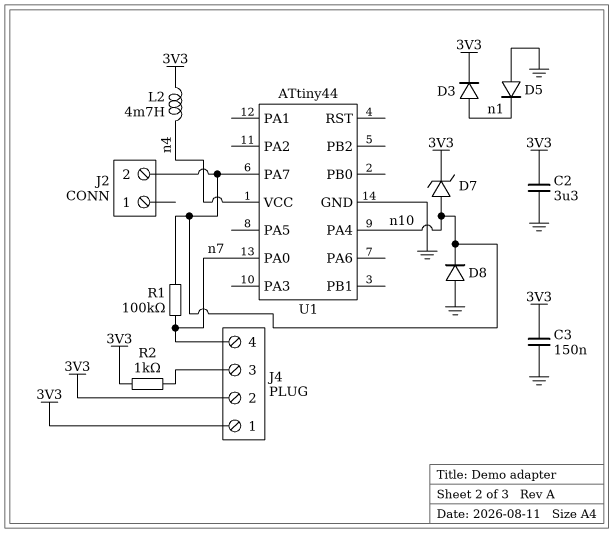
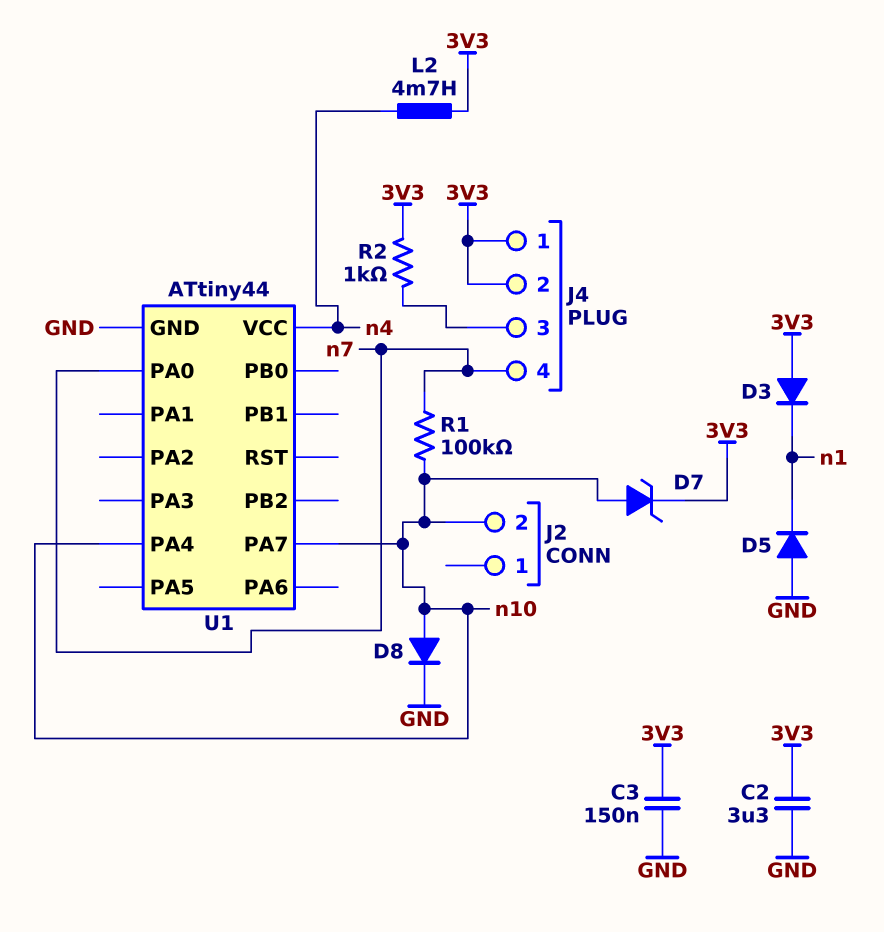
D3: diode (A n1, K 3V3) -> diode (A 3V3, K n1)
D8: diode (A GND, K n10) -> diode (A n10, K GND)

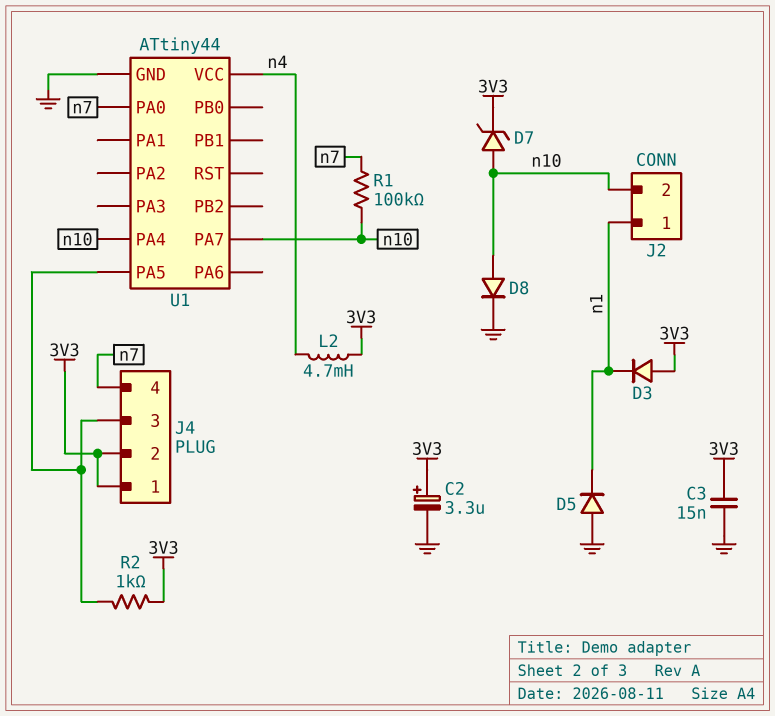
C2: 3.3uF (3V3, GND) -> 3.3uF (plus 3V3, minus GND)
C3: 150nF (3V3, GND) -> 15nF (3V3, GND)
J2 pin 1: none -> n1
U1 pin PA5: none -> J4/3

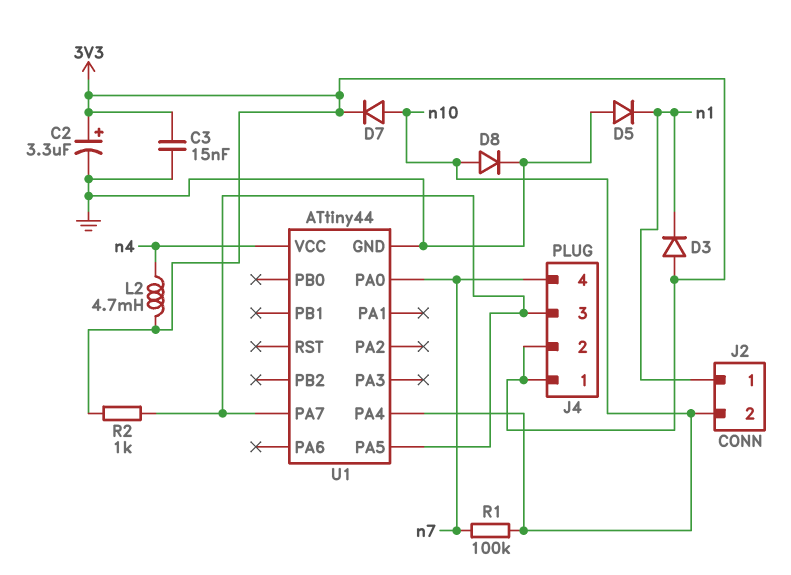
D7: zener (A n10, K 3V3) -> diode (A n10, K 3V3)
U1 pin PA7: n10 -> J4/3

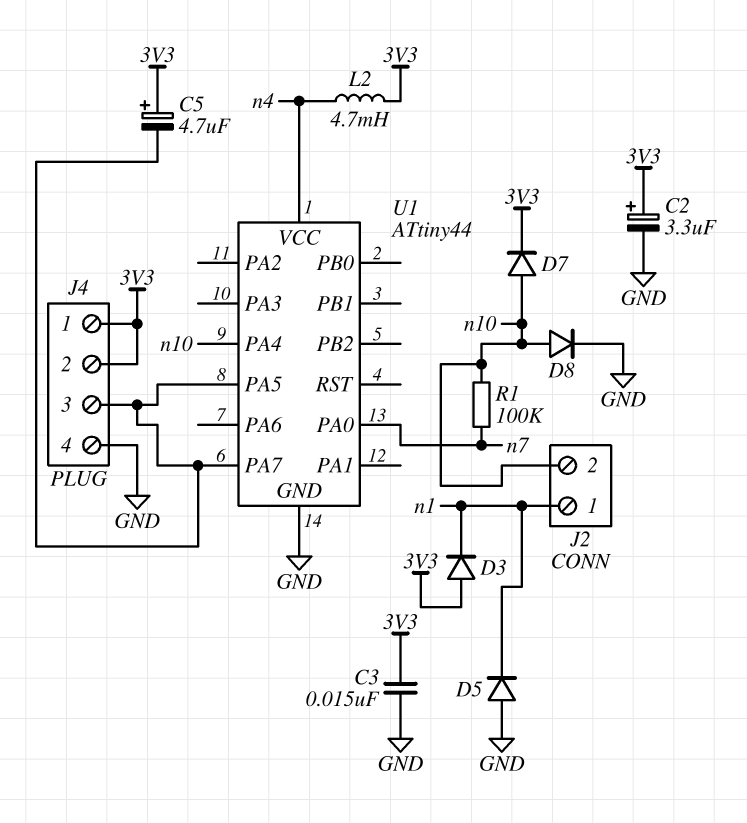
C5: none -> 4.7uF (plus 3V3, minus J4/3)
J4 pin 4: n7 -> GND
R2: 1k (3V3, J4/3) -> none

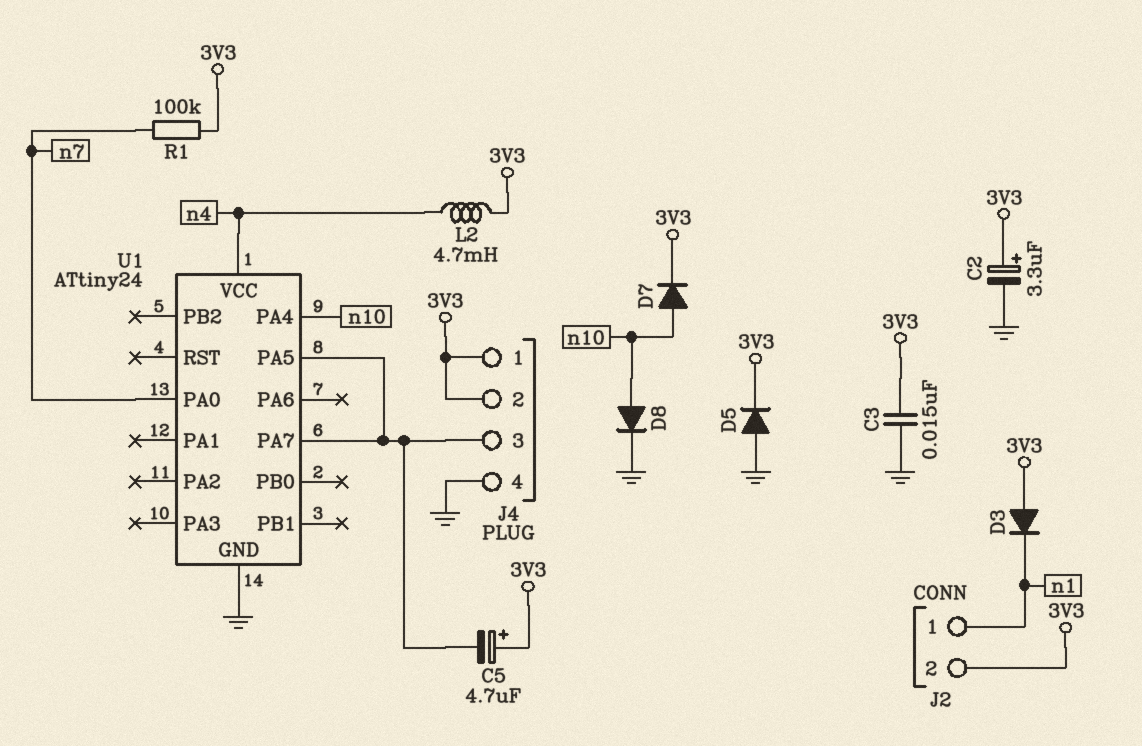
D5: diode (A GND, K n1) -> diode (A GND, K 3V3)
J2 pin 2: n10 -> 3V3
R1: 100k (n7, n10) -> 100k (3V3, n7)
U1: ATtiny44 -> ATtiny24

